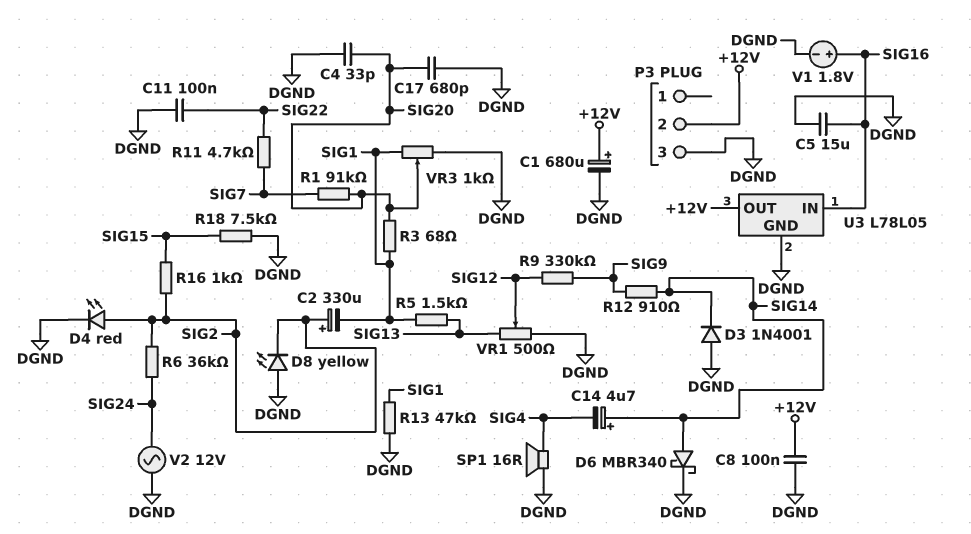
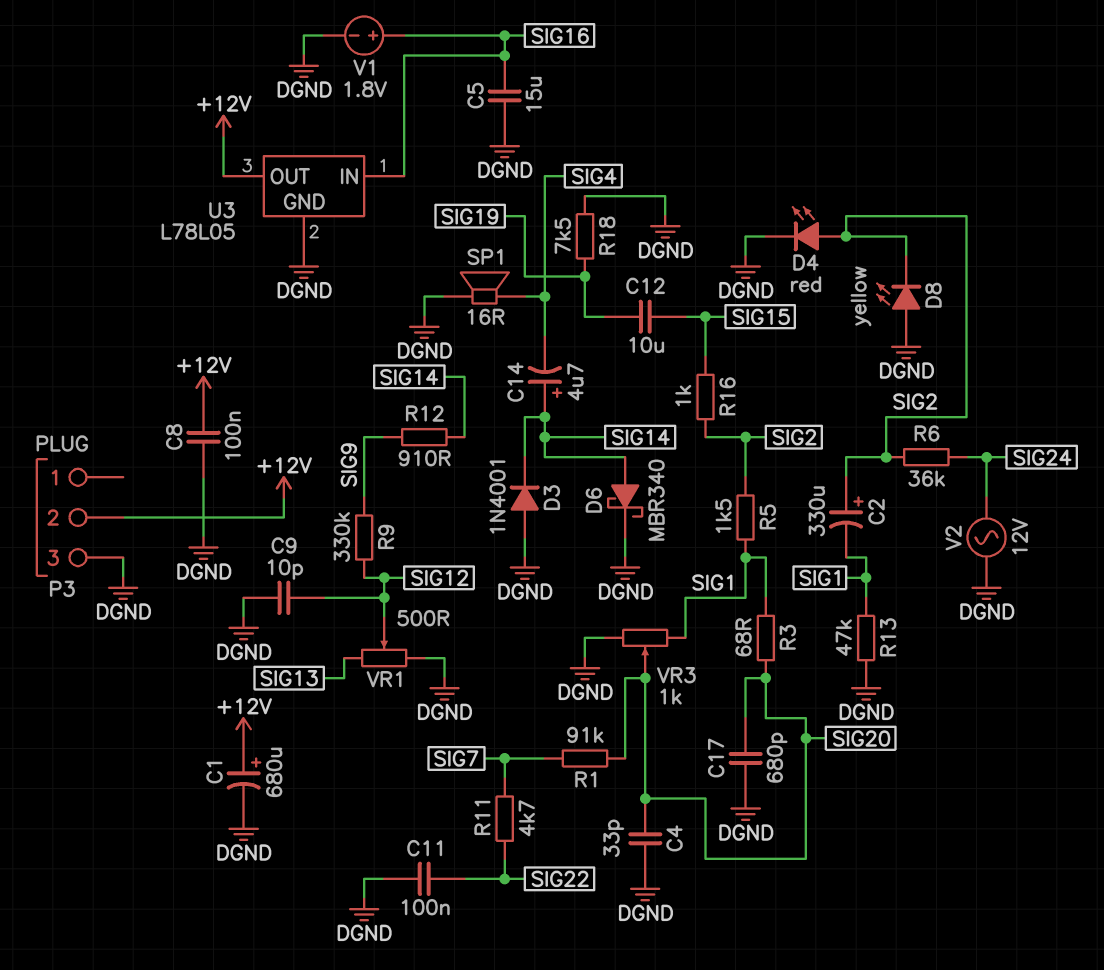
C9: none -> 10pF (DGND, SIG12)
C12: none -> 10uF (SIG15, SIG19)
R5: 1.5k (SIG1, SIG13) -> 1.5k (SIG1, SIG2)
R18: 7.5k (DGND, SIG15) -> 7.5k (DGND, SIG19)

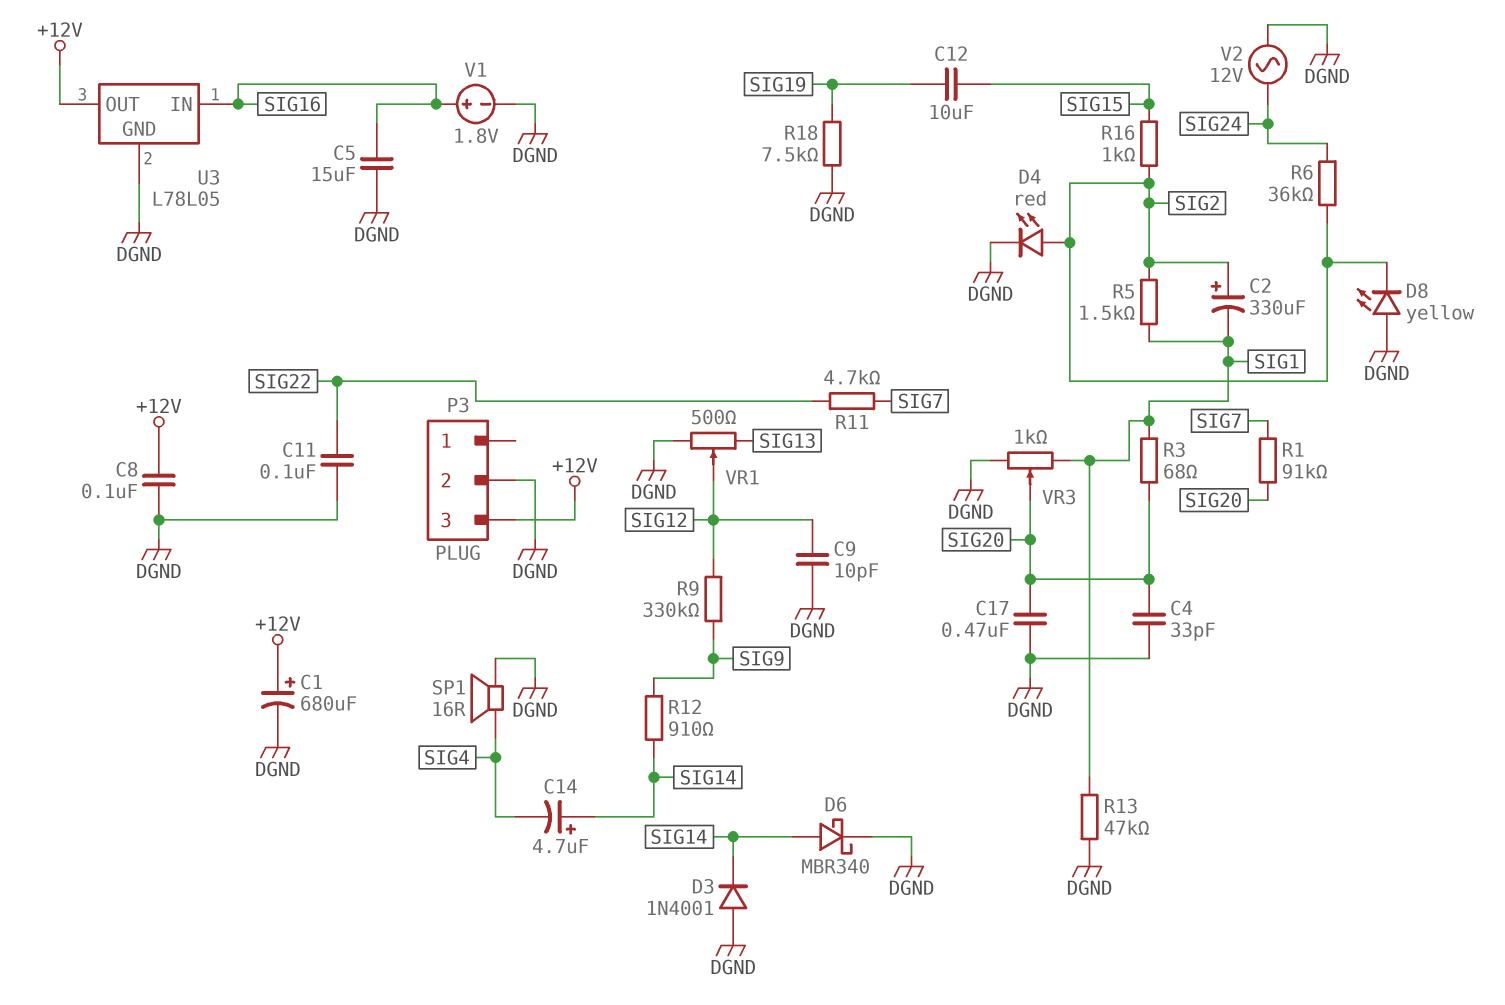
C17: 680pF (DGND, SIG20) -> 470nF (DGND, SIG20)
P3 pin 2: +12V -> DGND
P3 pin 3: DGND -> +12V

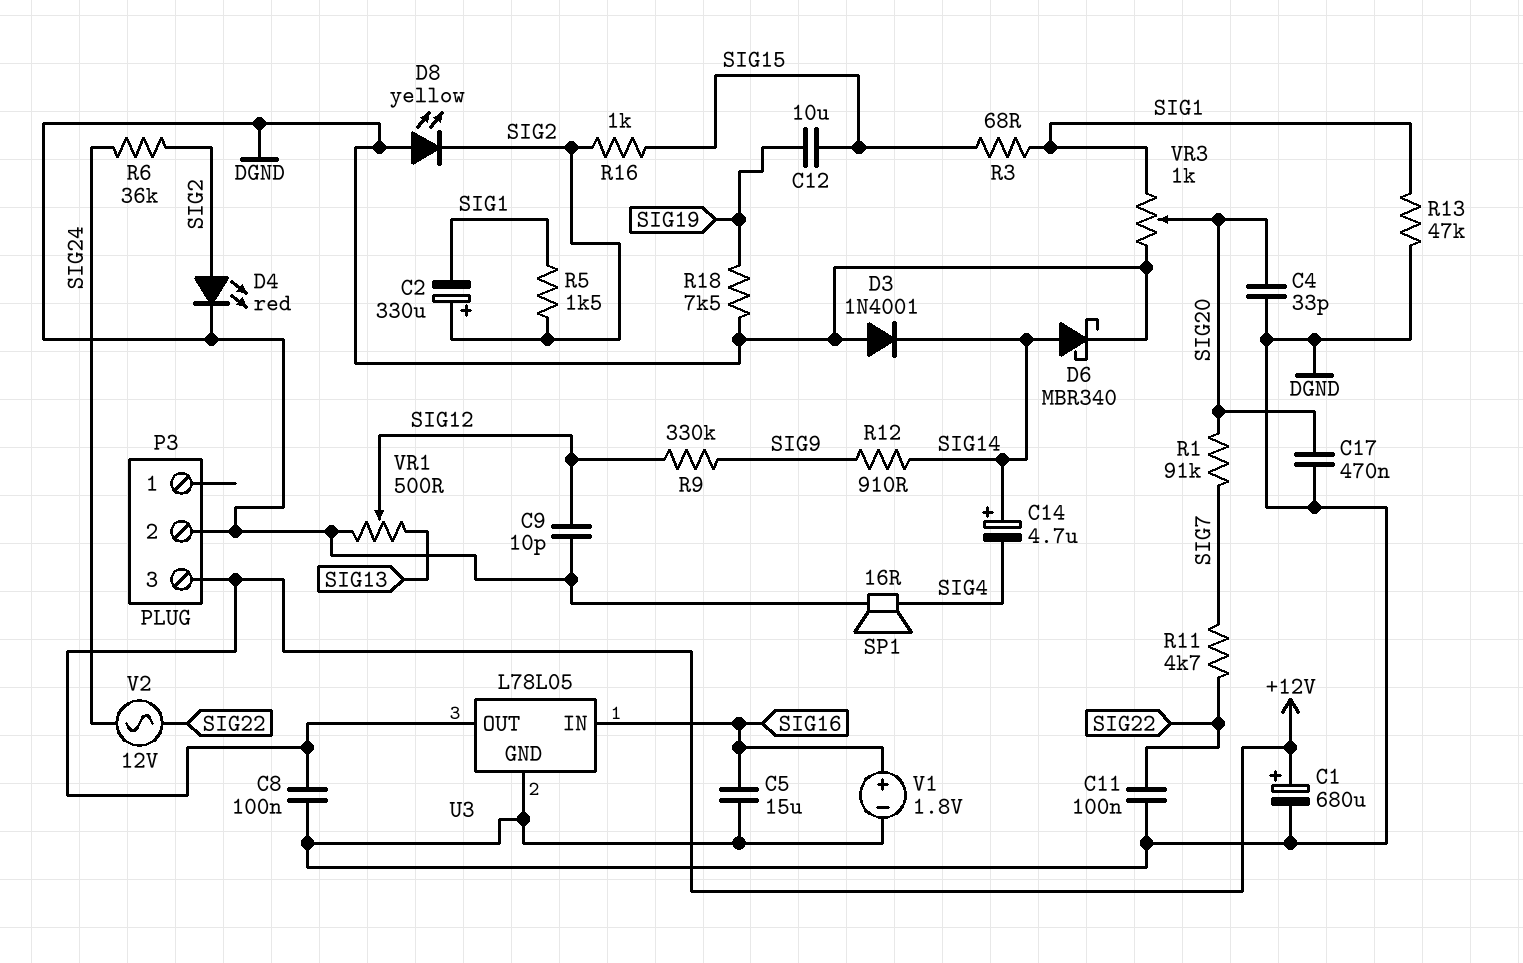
R3: 68 (SIG1, SIG20) -> 68 (SIG1, SIG15)
V2: AC 12V (DGND, SIG24) -> AC 12V (SIG22, SIG24)

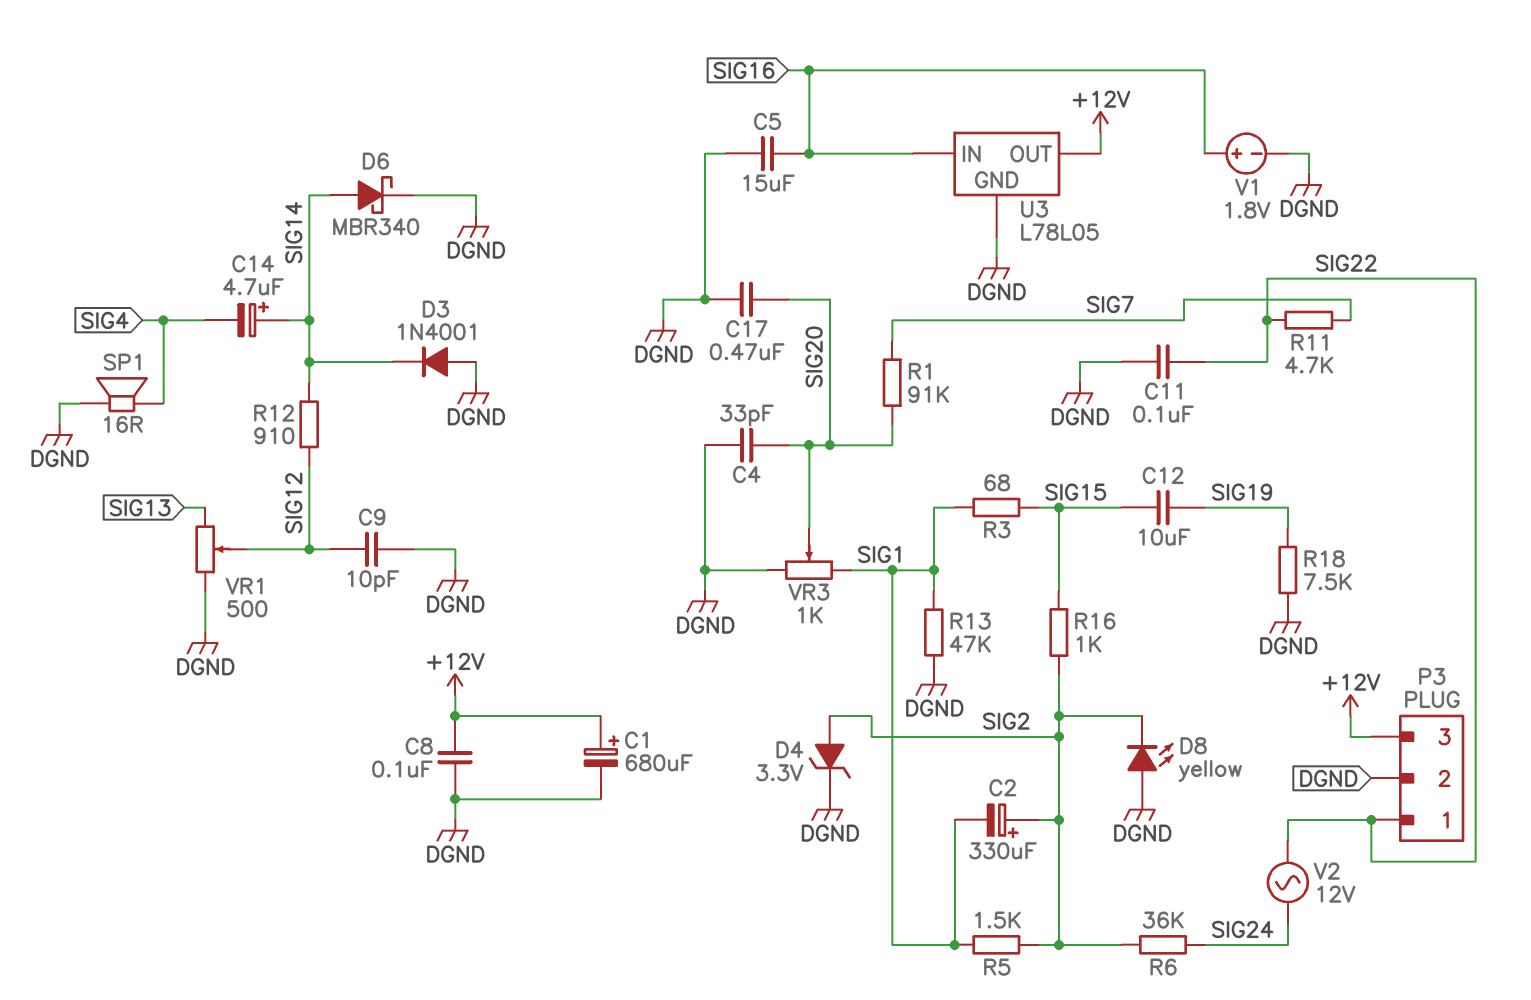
D4: LED red (A SIG2, K DGND) -> zener 3.3V (A SIG2, K DGND)
P3 pin 1: none -> SIG22
R9: 330k (SIG9, SIG12) -> none
R12: 910 (SIG9, SIG14) -> 910 (SIG12, SIG14)

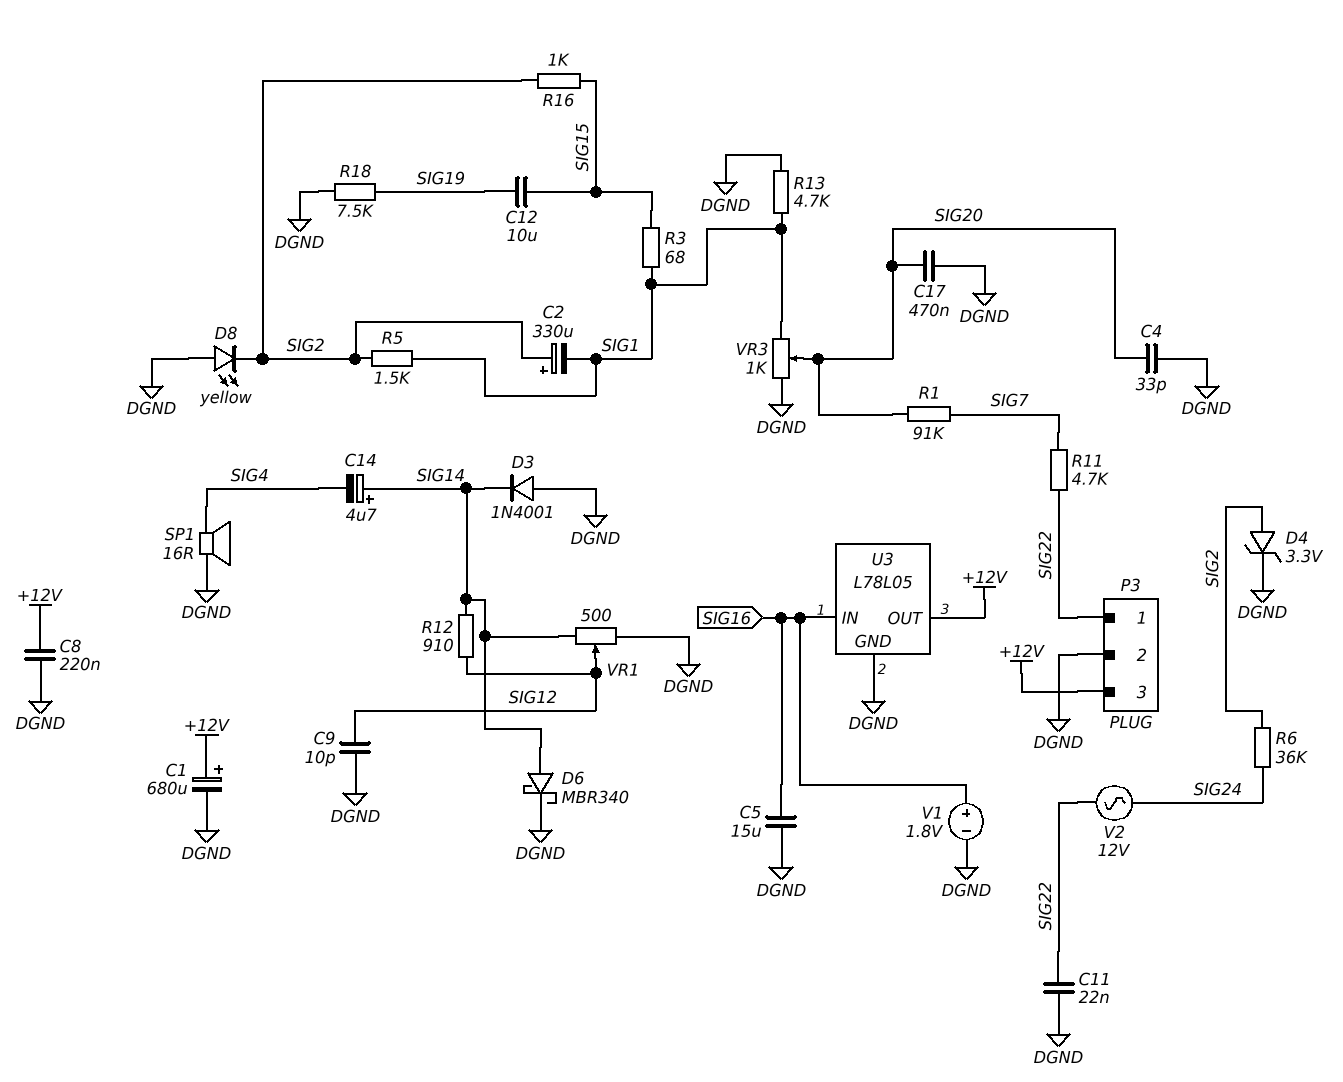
C8: 100nF (+12V, DGND) -> 220nF (+12V, DGND)
C11: 100nF (DGND, SIG22) -> 22nF (DGND, SIG22)
R13: 47k (DGND, SIG1) -> 4.7k (DGND, SIG1)
VR1: 500 (DGND, SIG13, wiper SIG12) -> 500 (DGND, SIG14, wiper SIG12)

